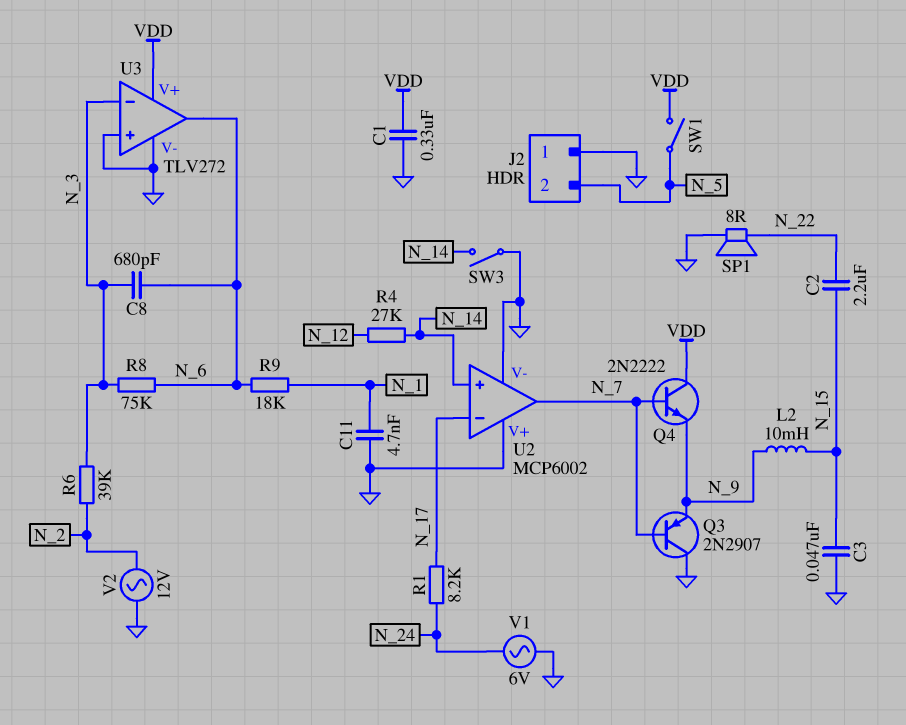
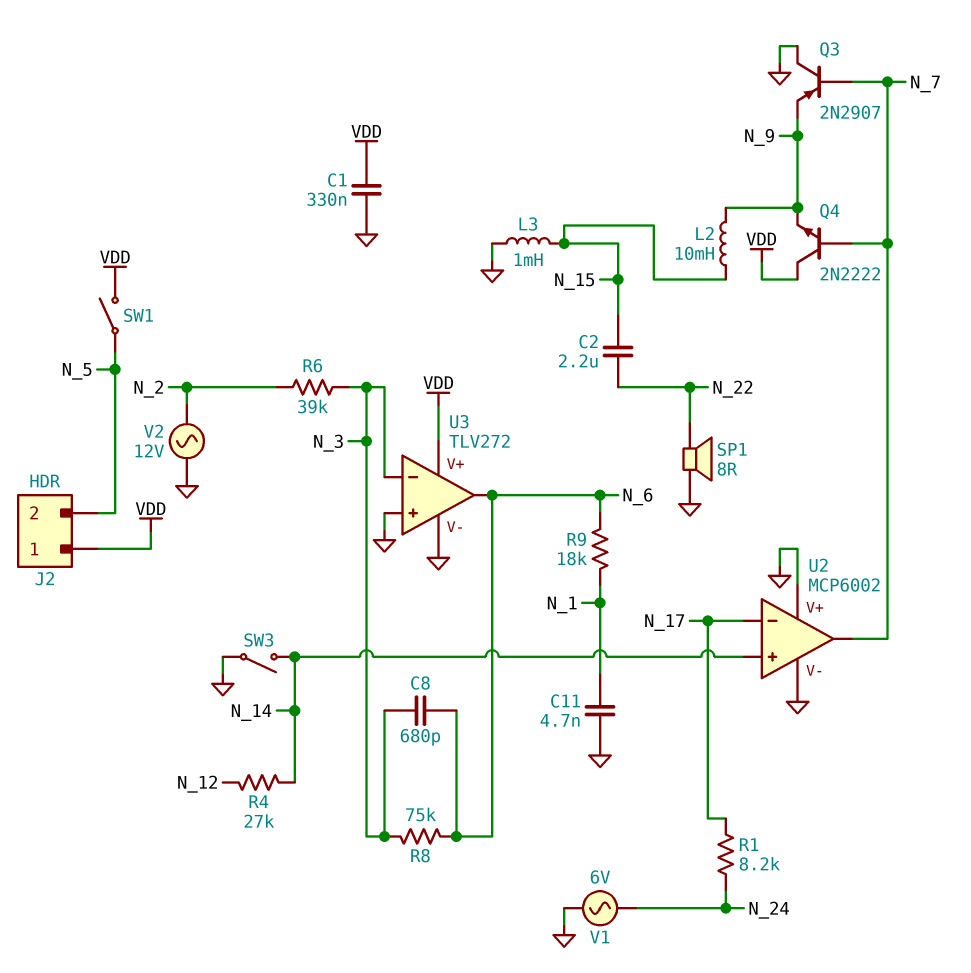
C3: 47nF (GND, N_15) -> none
J2 pin 1: GND -> VDD
L3: none -> 1mH (GND, N_15)

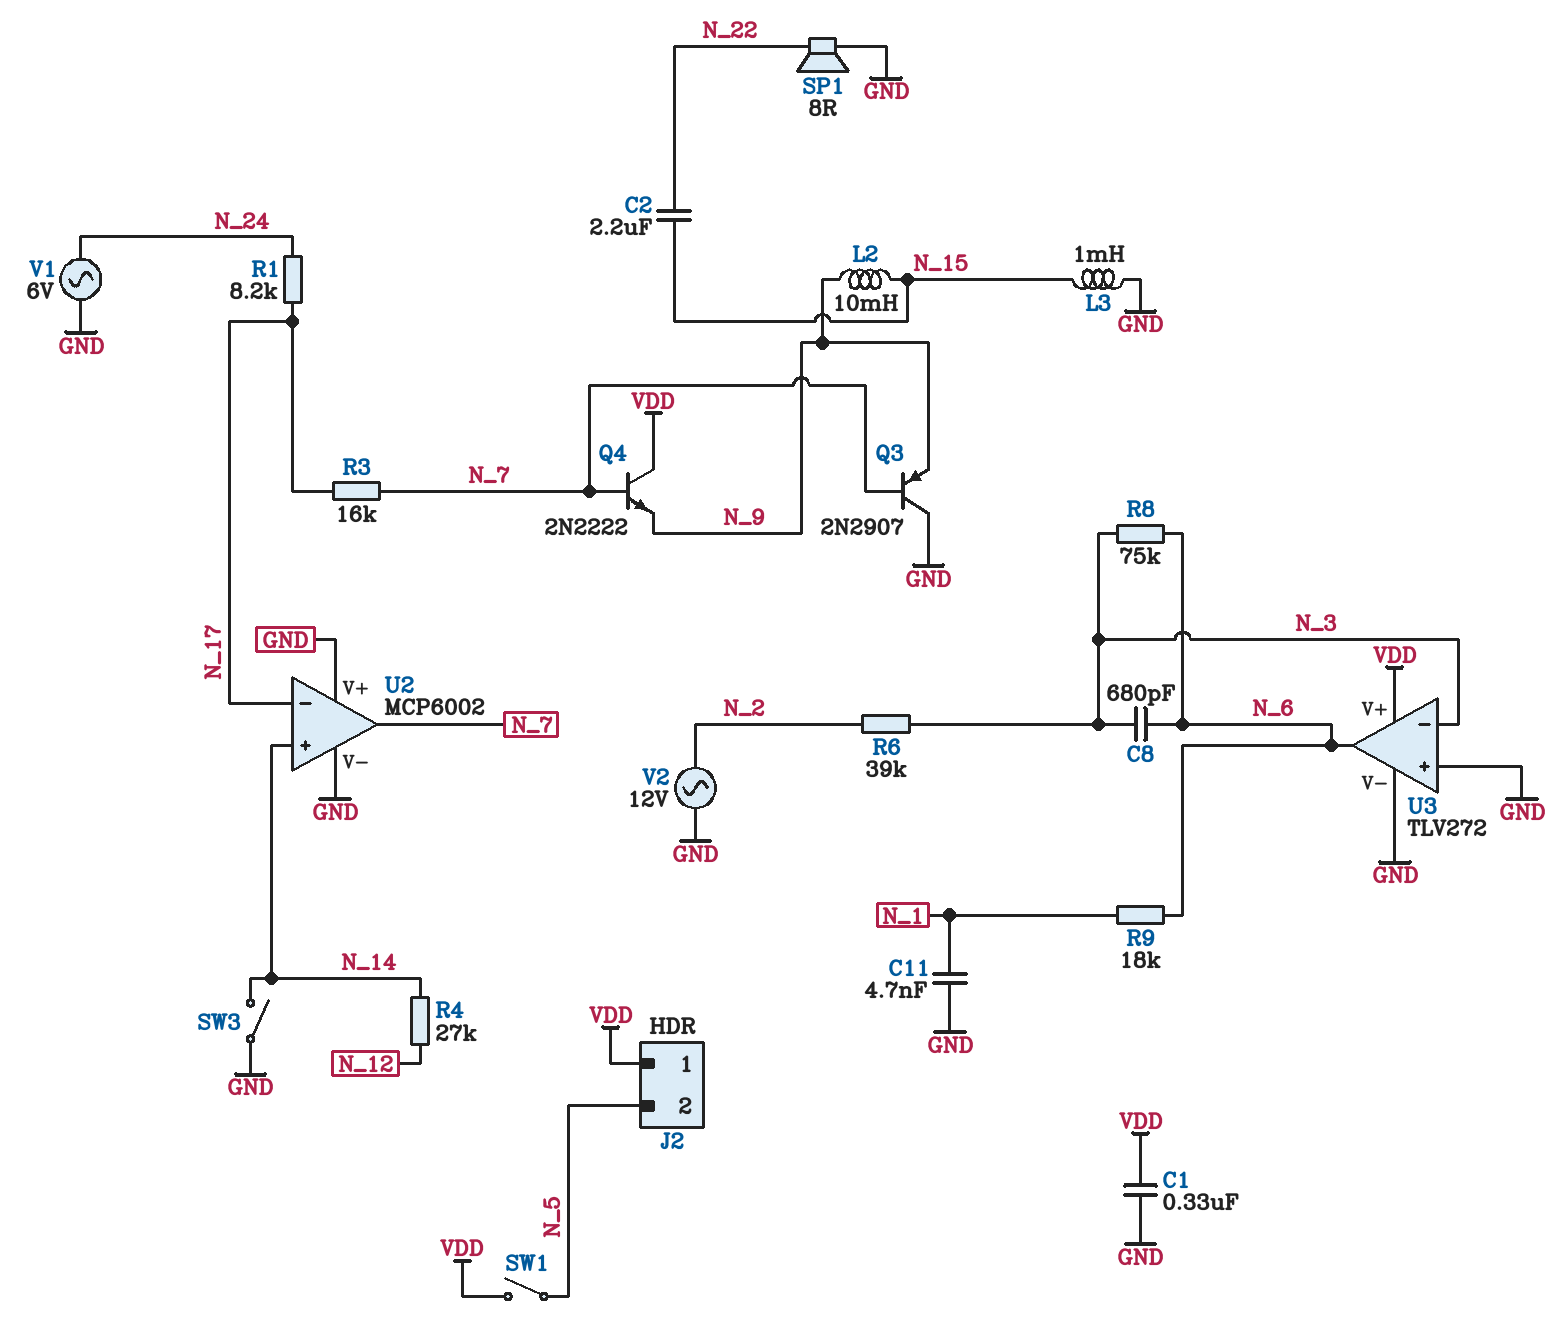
R3: none -> 16k (N_7, N_17)

